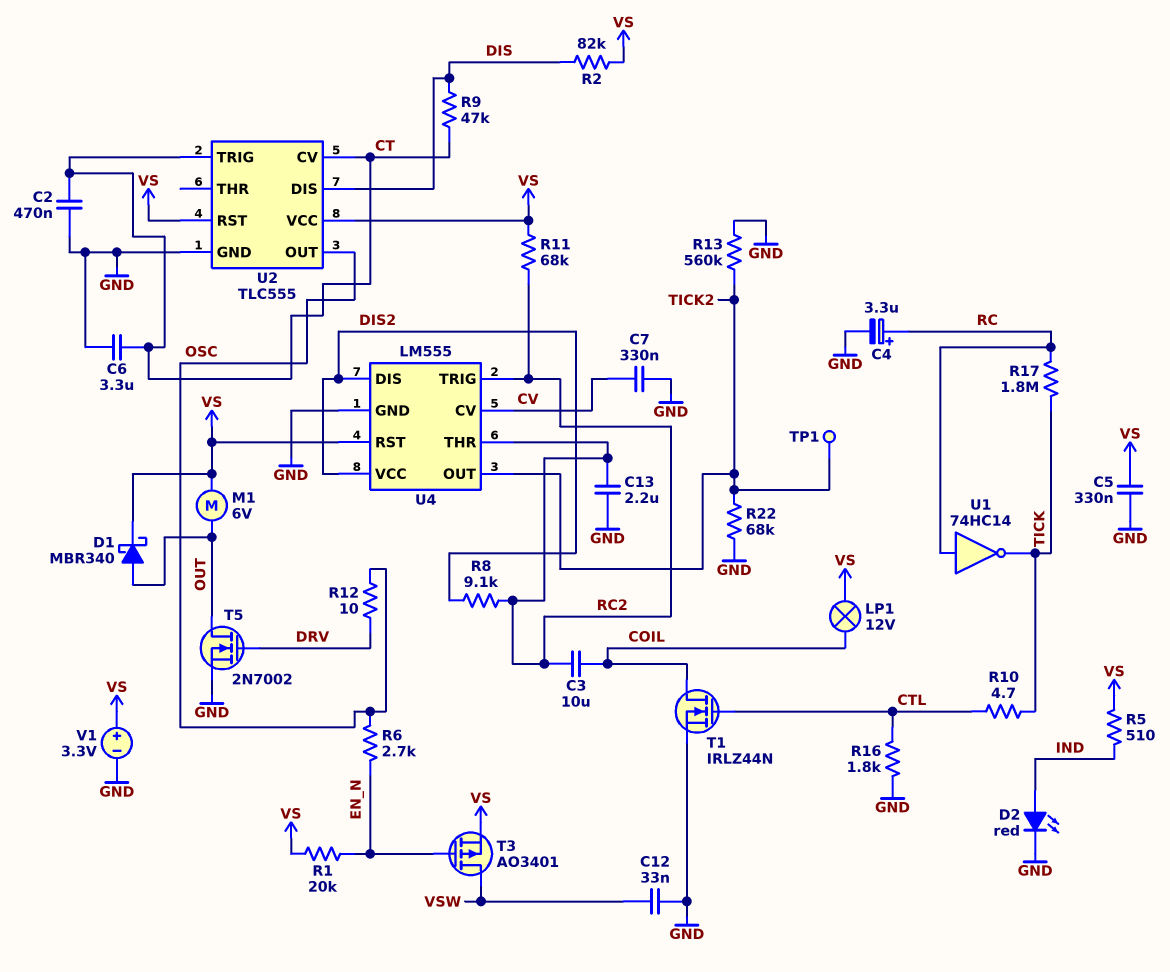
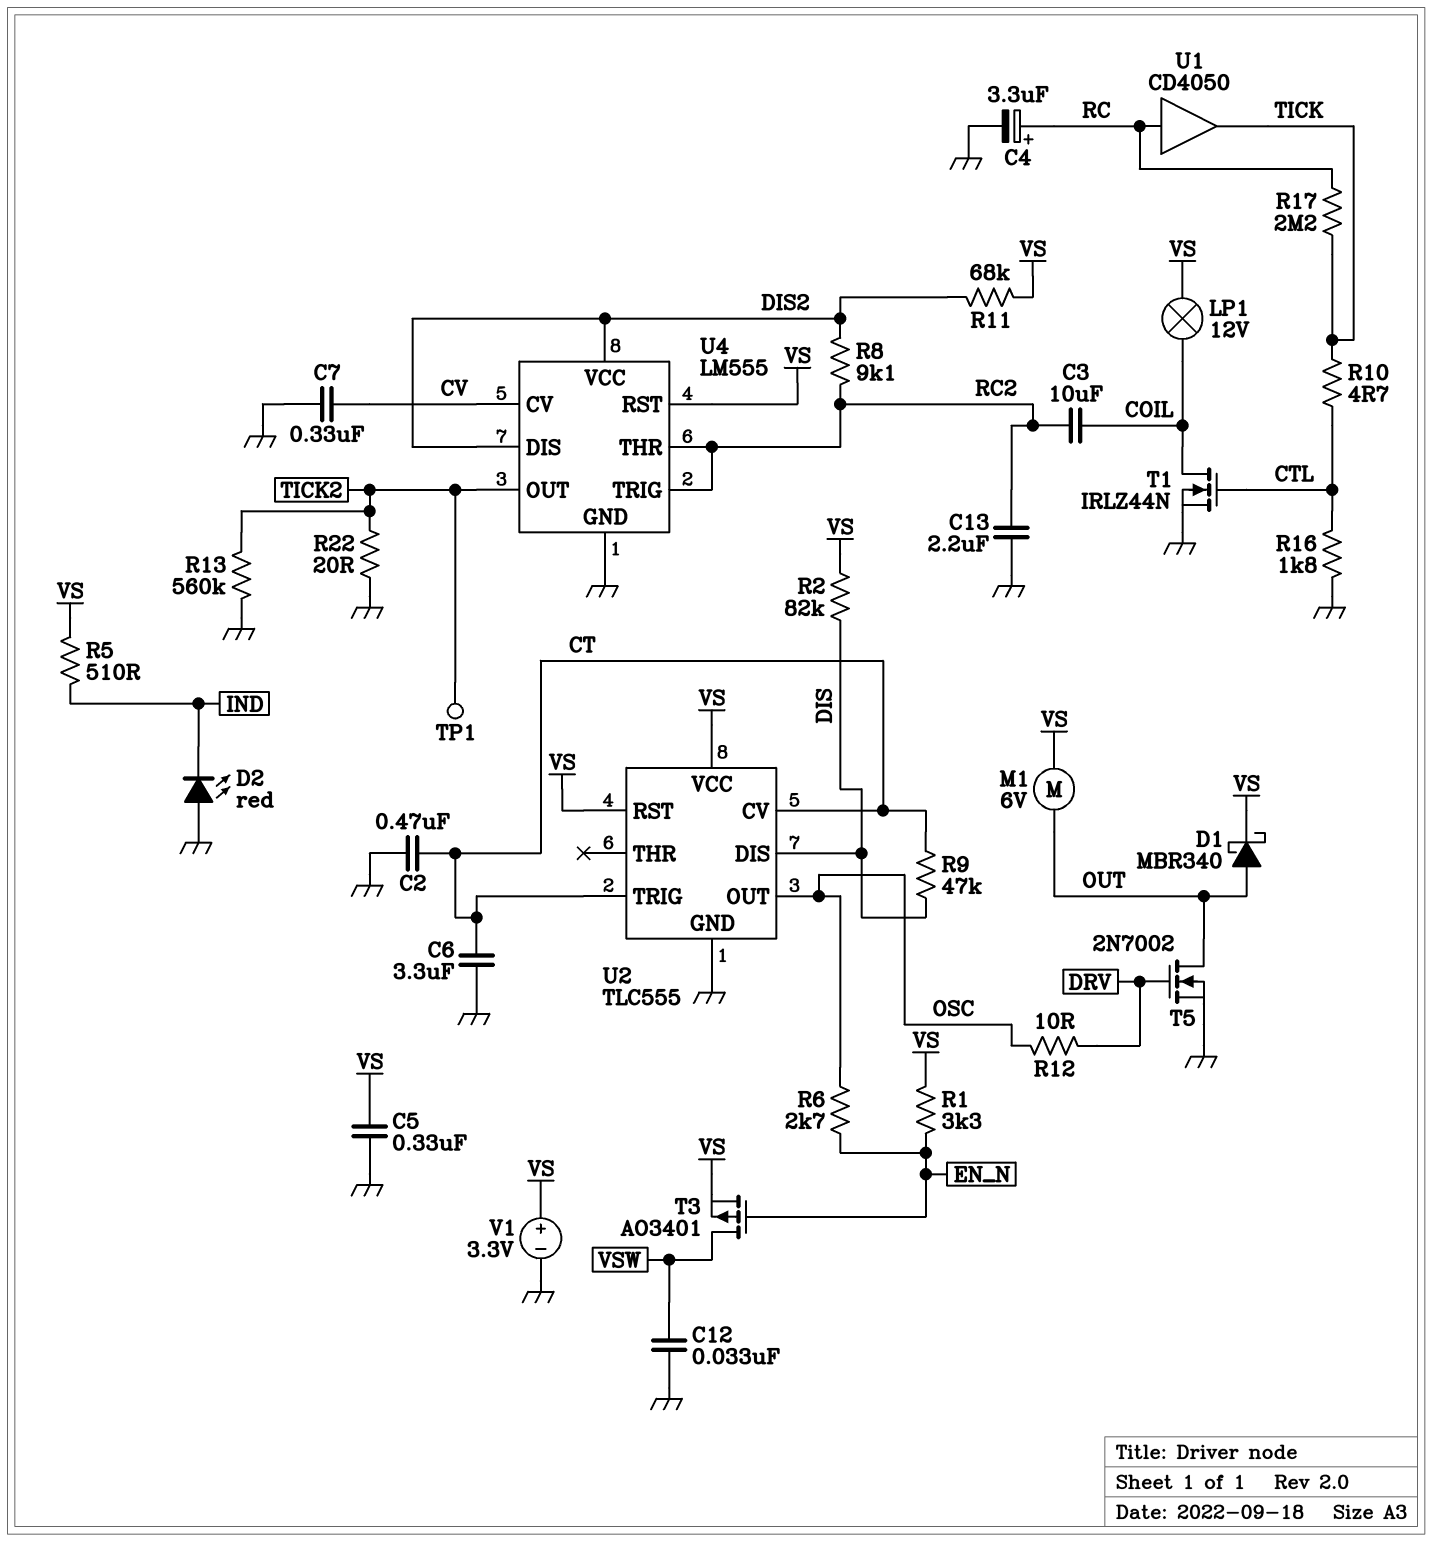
D2: LED red (A IND, K GND) -> LED red (A GND, K IND)
R1: 20k (EN_N, VS) -> 3.3k (EN_N, VS)
R11: 68k (RC2, VS) -> 68k (DIS2, VS)
R17: 1.8M (RC, TICK) -> 2.2M (RC, TICK)
R22: 68k (GND, TICK2) -> 20 (GND, TICK2)
U1: NOT 74HC14 (in RC, out TICK) -> buffer CD4050 (in RC, out TICK)

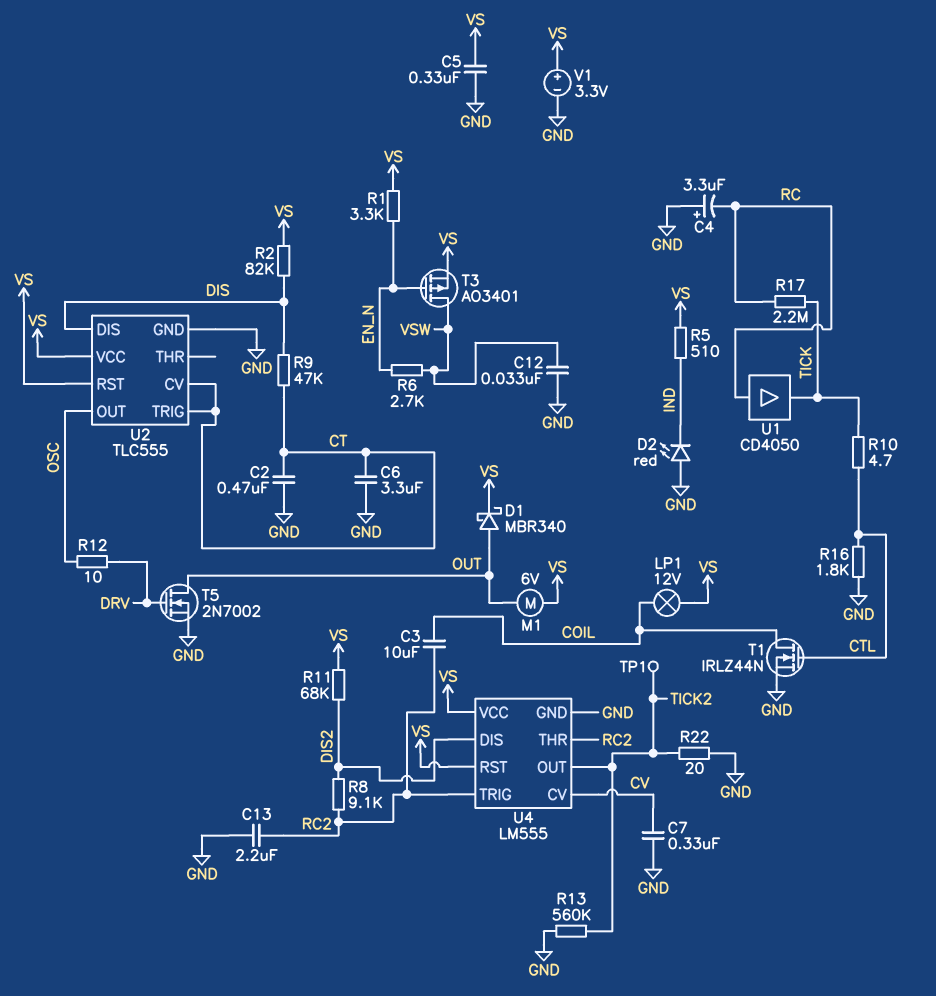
C4: 3.3uF (plus RC, minus GND) -> 3.3uF (plus GND, minus RC)
R6: 2.7k (EN_N, OSC) -> 2.7k (EN_N, VSW)
U4 pin VCC: DIS2 -> VS

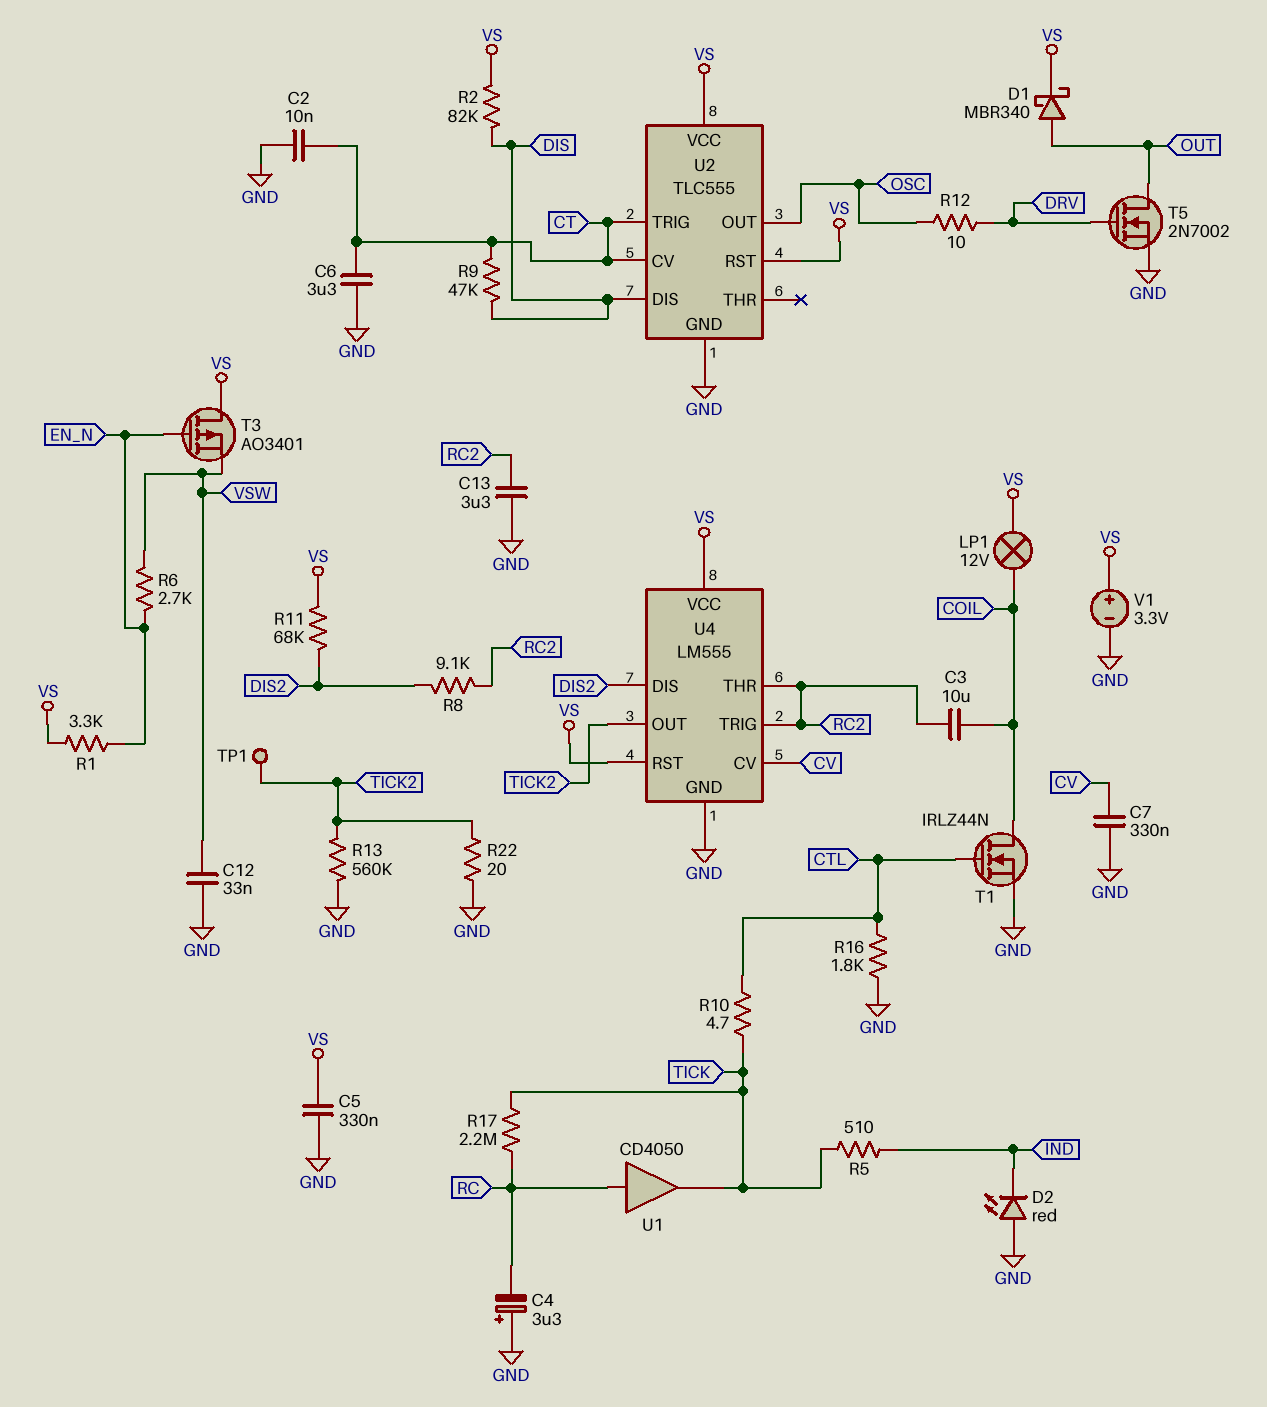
C2: 470nF (CT, GND) -> 10nF (CT, GND)
C13: 2.2uF (GND, RC2) -> 3.3uF (GND, RC2)
M1: motor 6V (OUT, VS) -> none
R5: 510 (IND, VS) -> 510 (IND, TICK)
T3: PMOS AO3401 (G EN_N, D VSW, S VS) -> PMOS AO3401 (G EN_N, D VS, S VSW)

